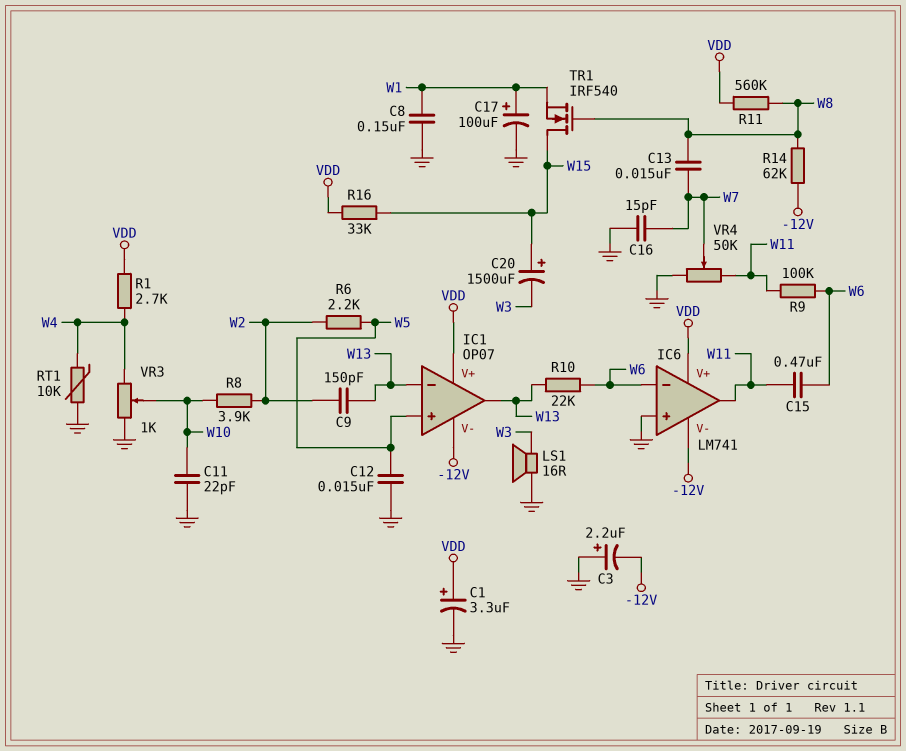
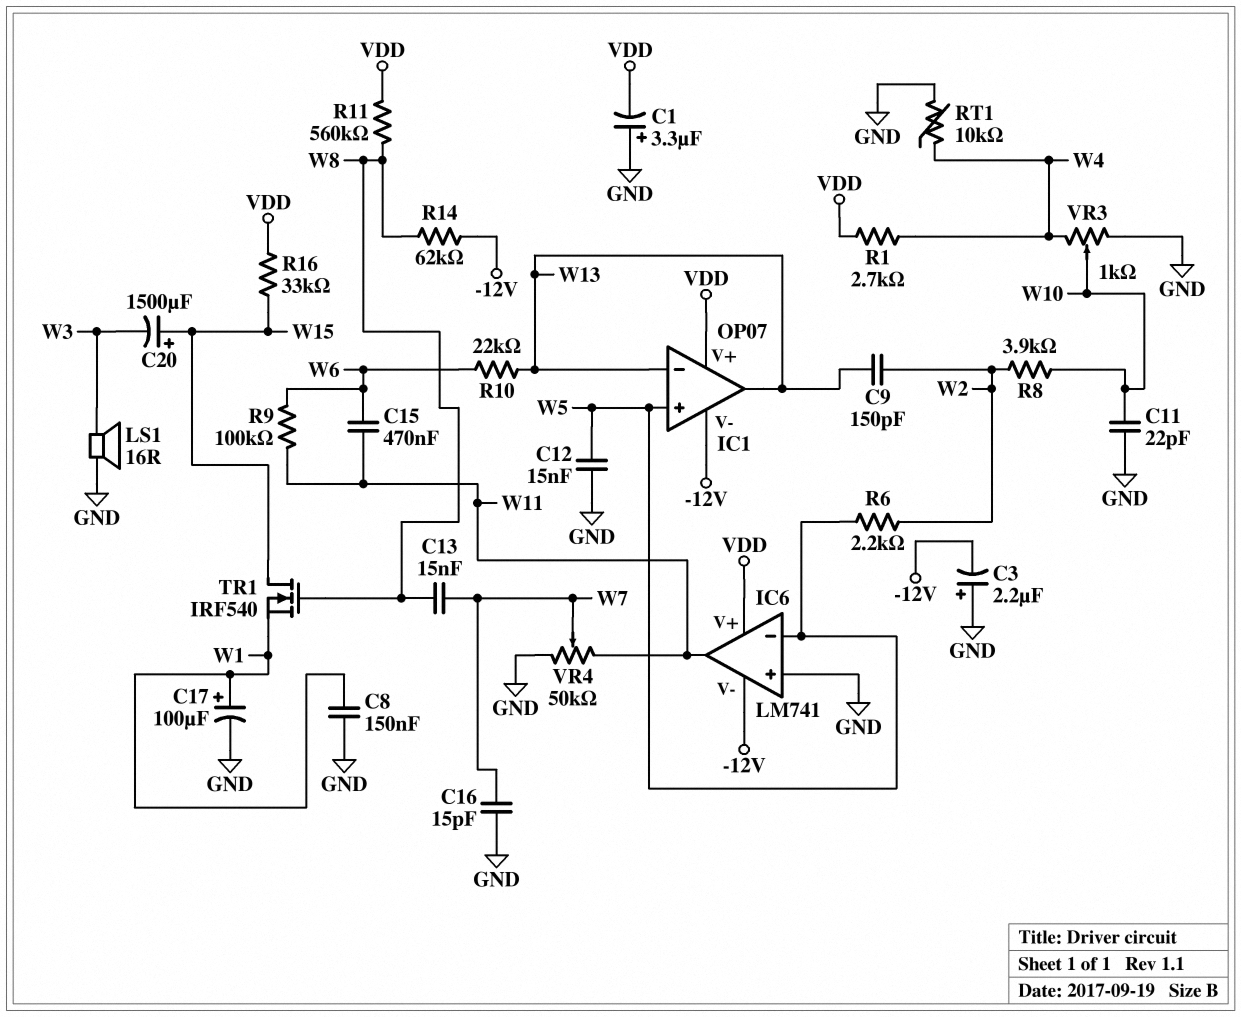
C1: 3.3uF (plus VDD, minus GND) -> 3.3uF (plus GND, minus VDD)
IC6 pin in-: W6 -> W5

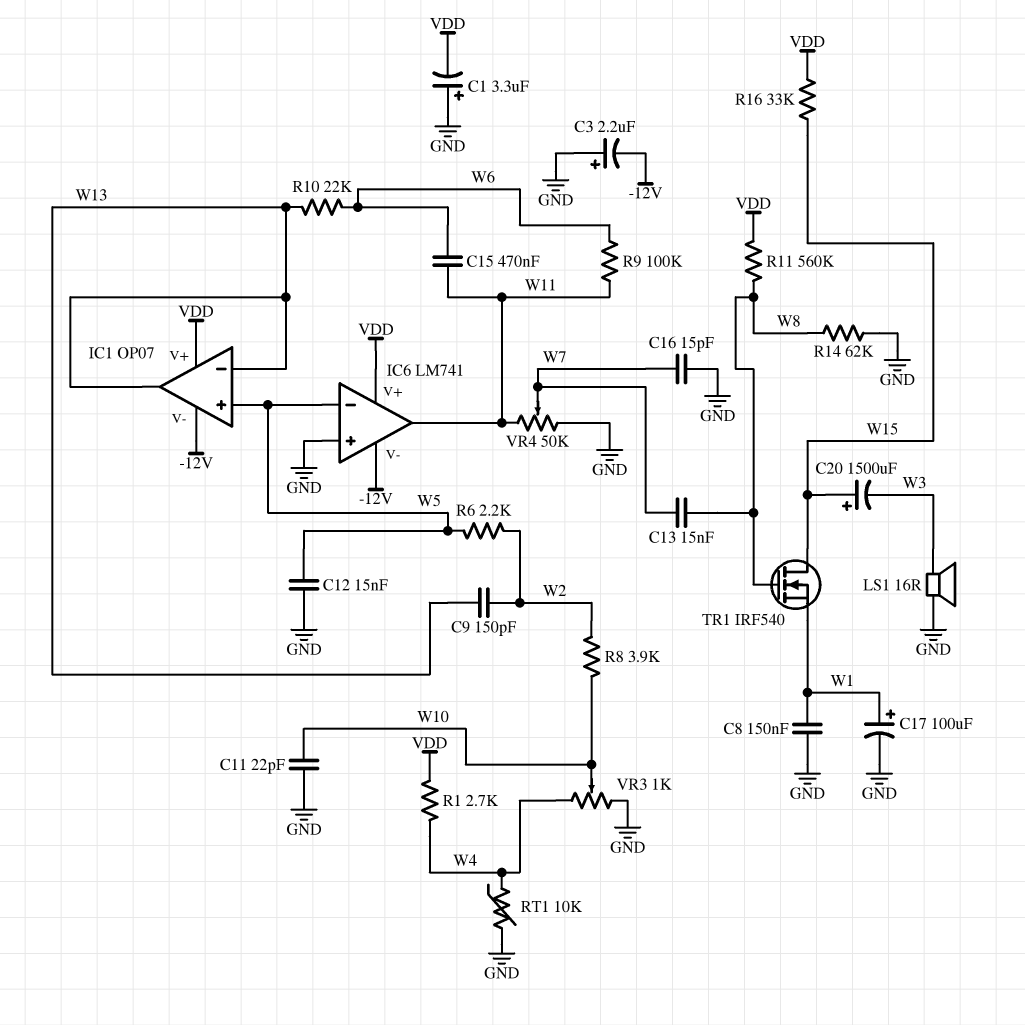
R14: 62k (-12V, W8) -> 62k (GND, W8)

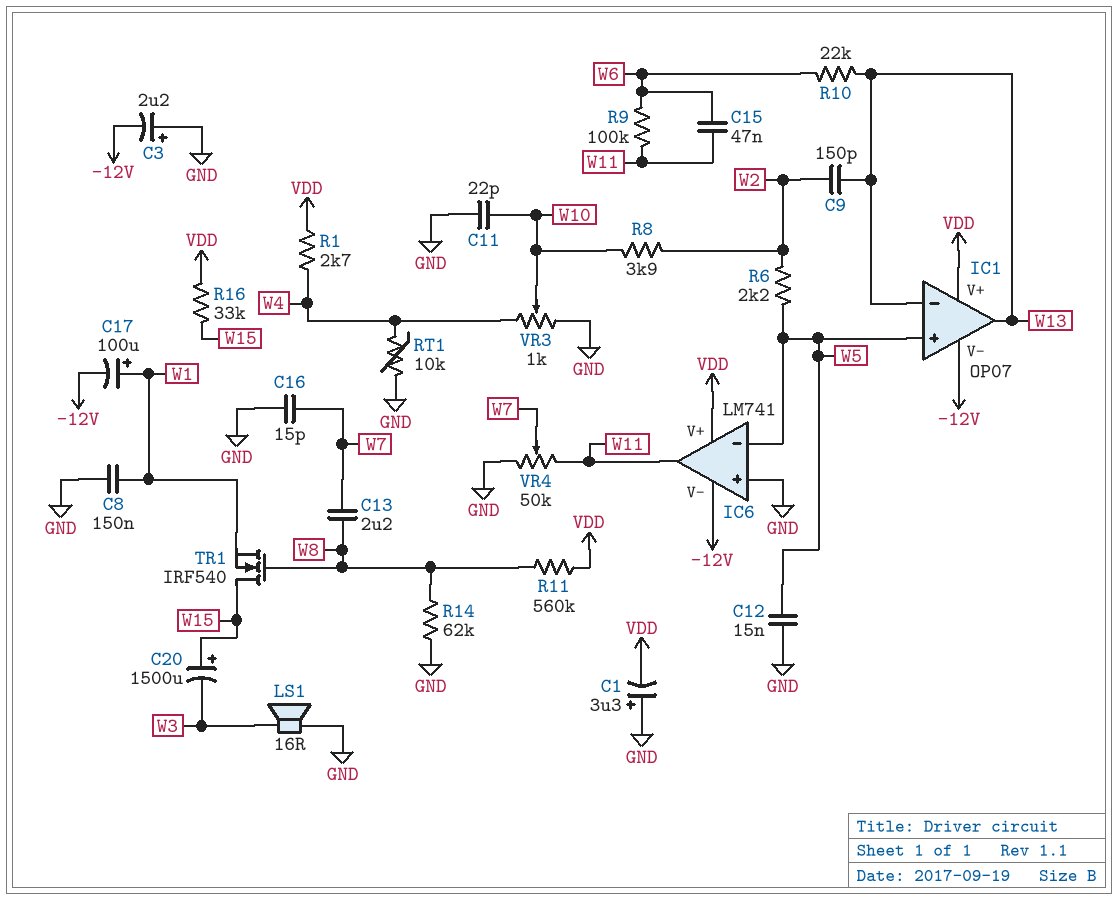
C13: 15nF (W7, W8) -> 2.2uF (W7, W8)
C15: 470nF (W6, W11) -> 47nF (W6, W11)
C17: 100uF (plus W1, minus GND) -> 100uF (plus W1, minus -12V)

